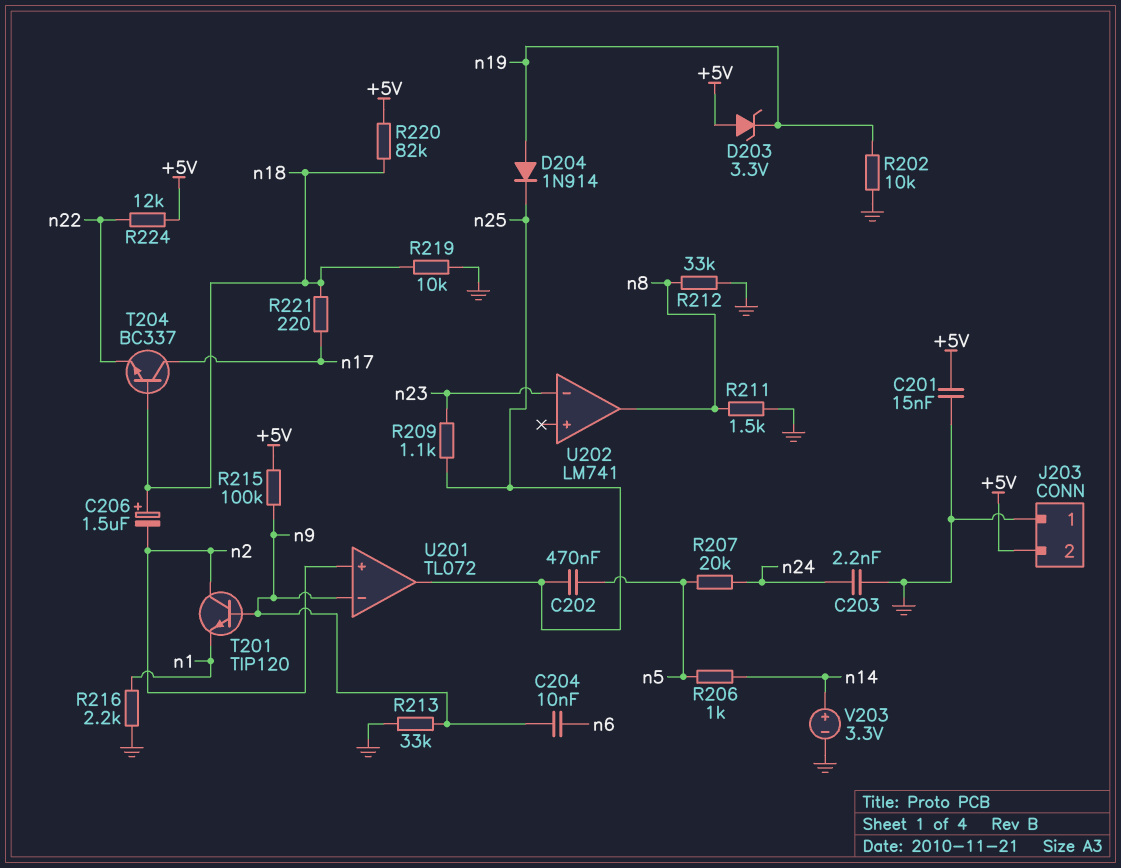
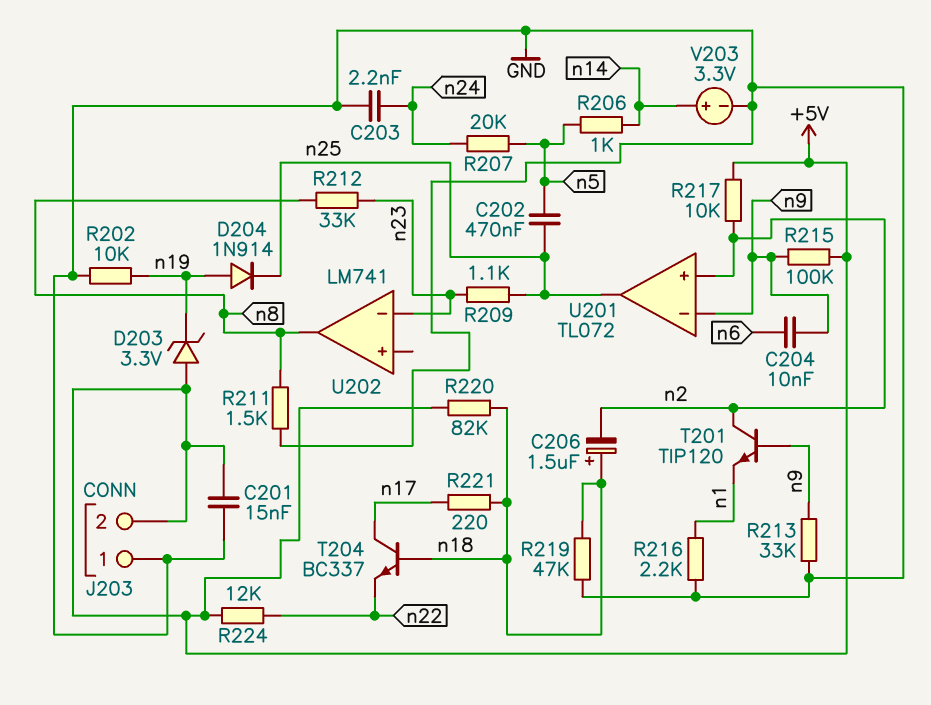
R212: 33k (GND, n8) -> 33k (n8, n23)
R217: none -> 10k (+5V, n2)
R219: 10k (GND, n18) -> 47k (GND, n18)

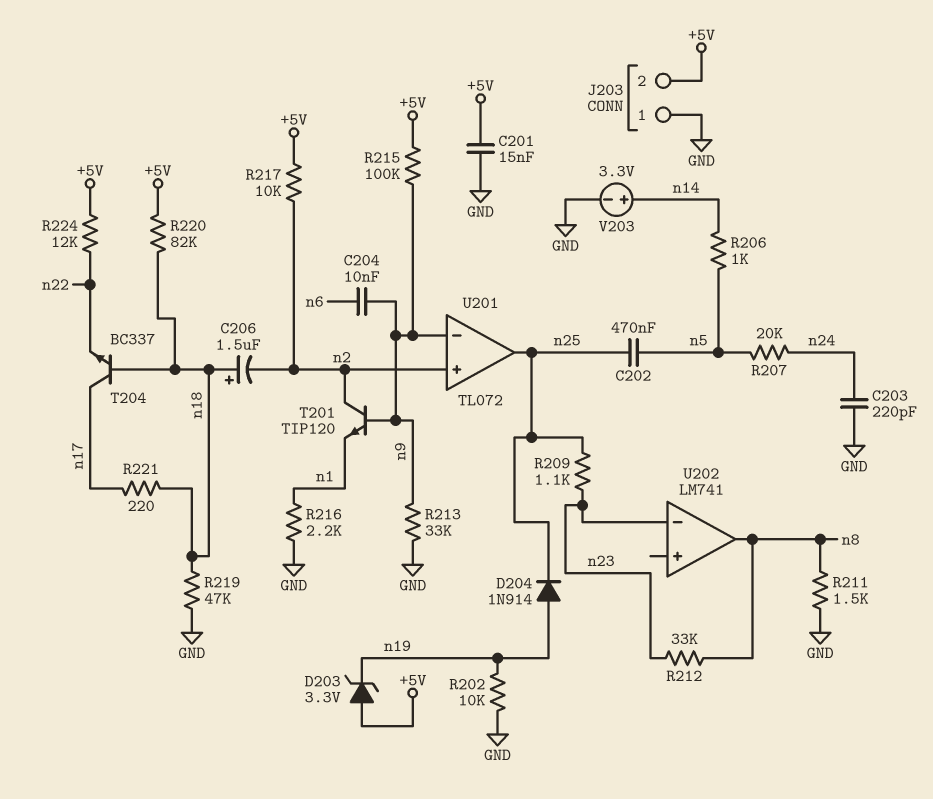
C203: 2.2nF (GND, n24) -> 220pF (GND, n24)

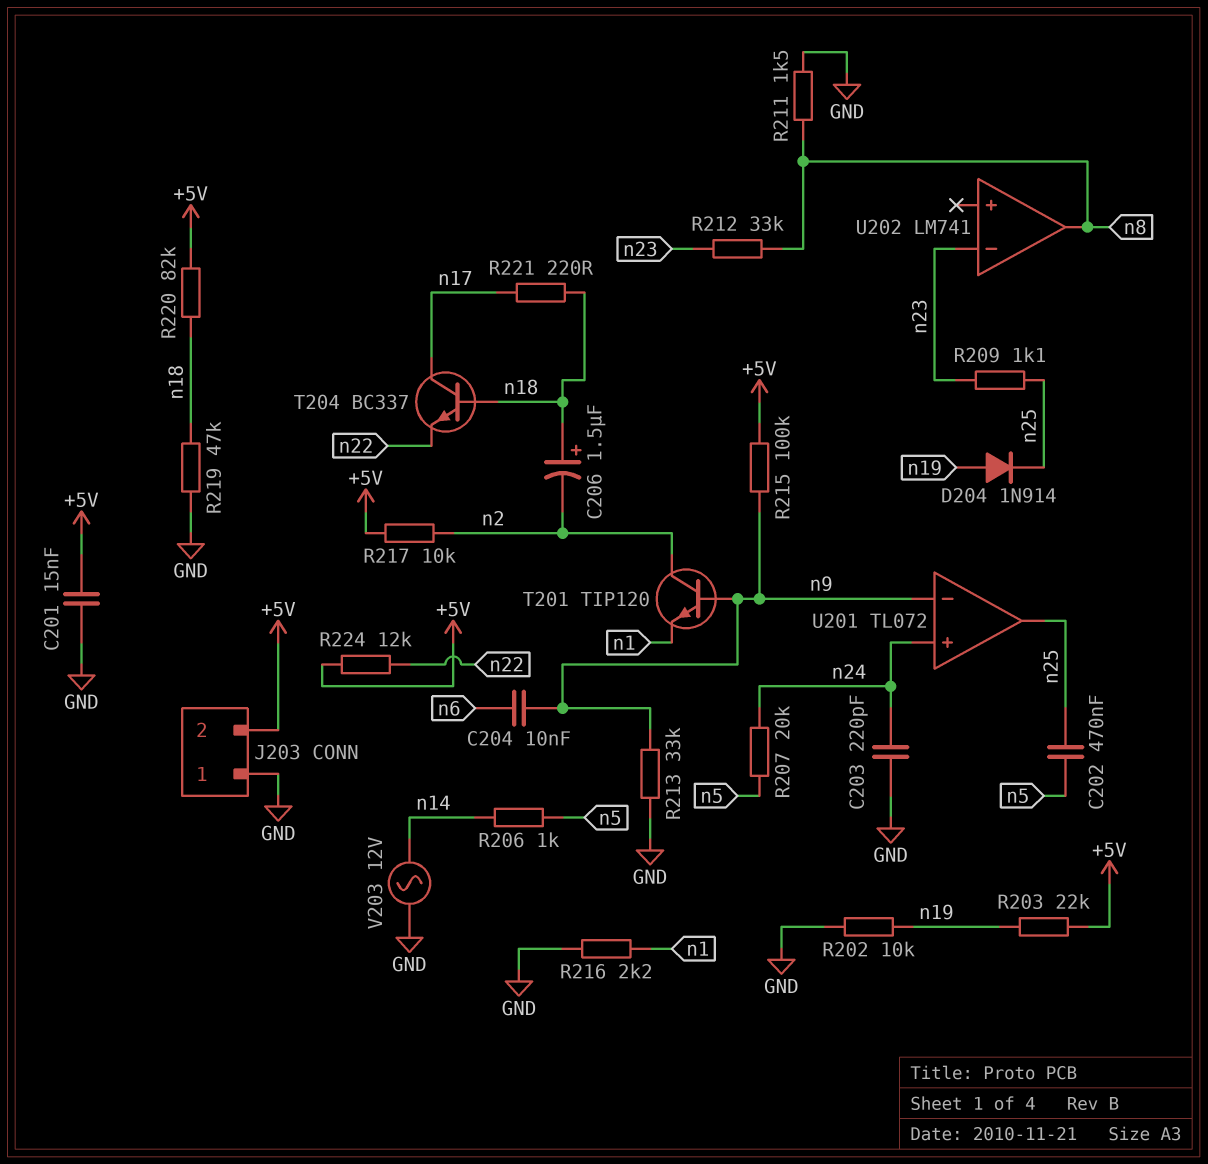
D203: zener 3.3V (A +5V, K n19) -> none
R203: none -> 22k (+5V, n19)
U201 pin in+: n2 -> n24
V203: 3.3V (plus n14, minus GND) -> AC 12V (GND, n14)

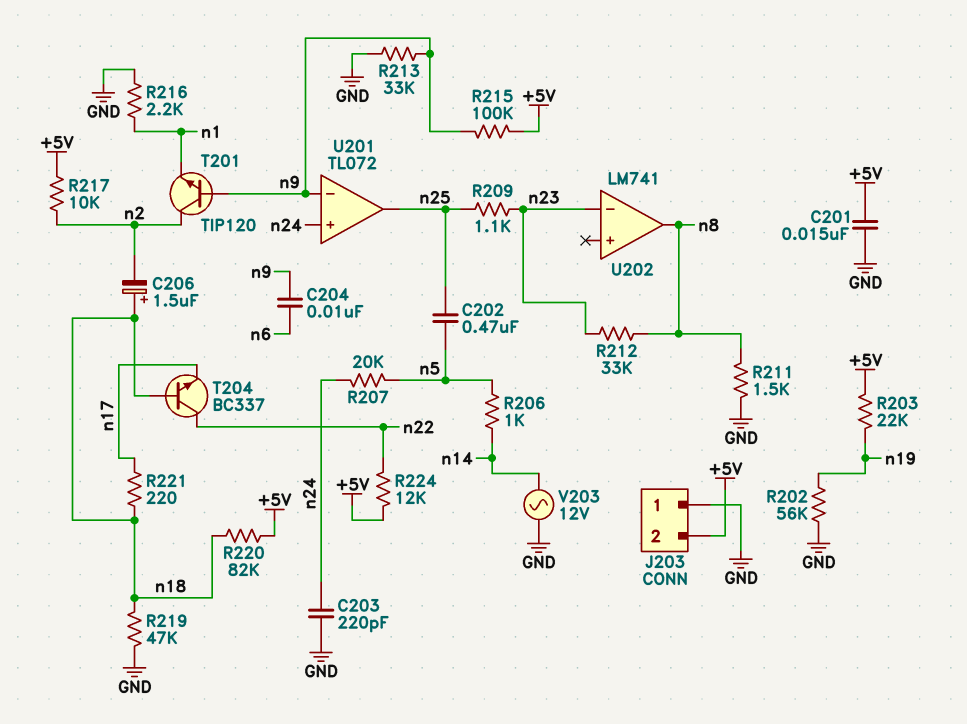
D204: diode 1N914 (A n19, K n25) -> none
R202: 10k (GND, n19) -> 56k (GND, n19)
T204: NPN BC337 (B n18, C n17, E n22) -> NPN BC337 (B n18, C n22, E n17)

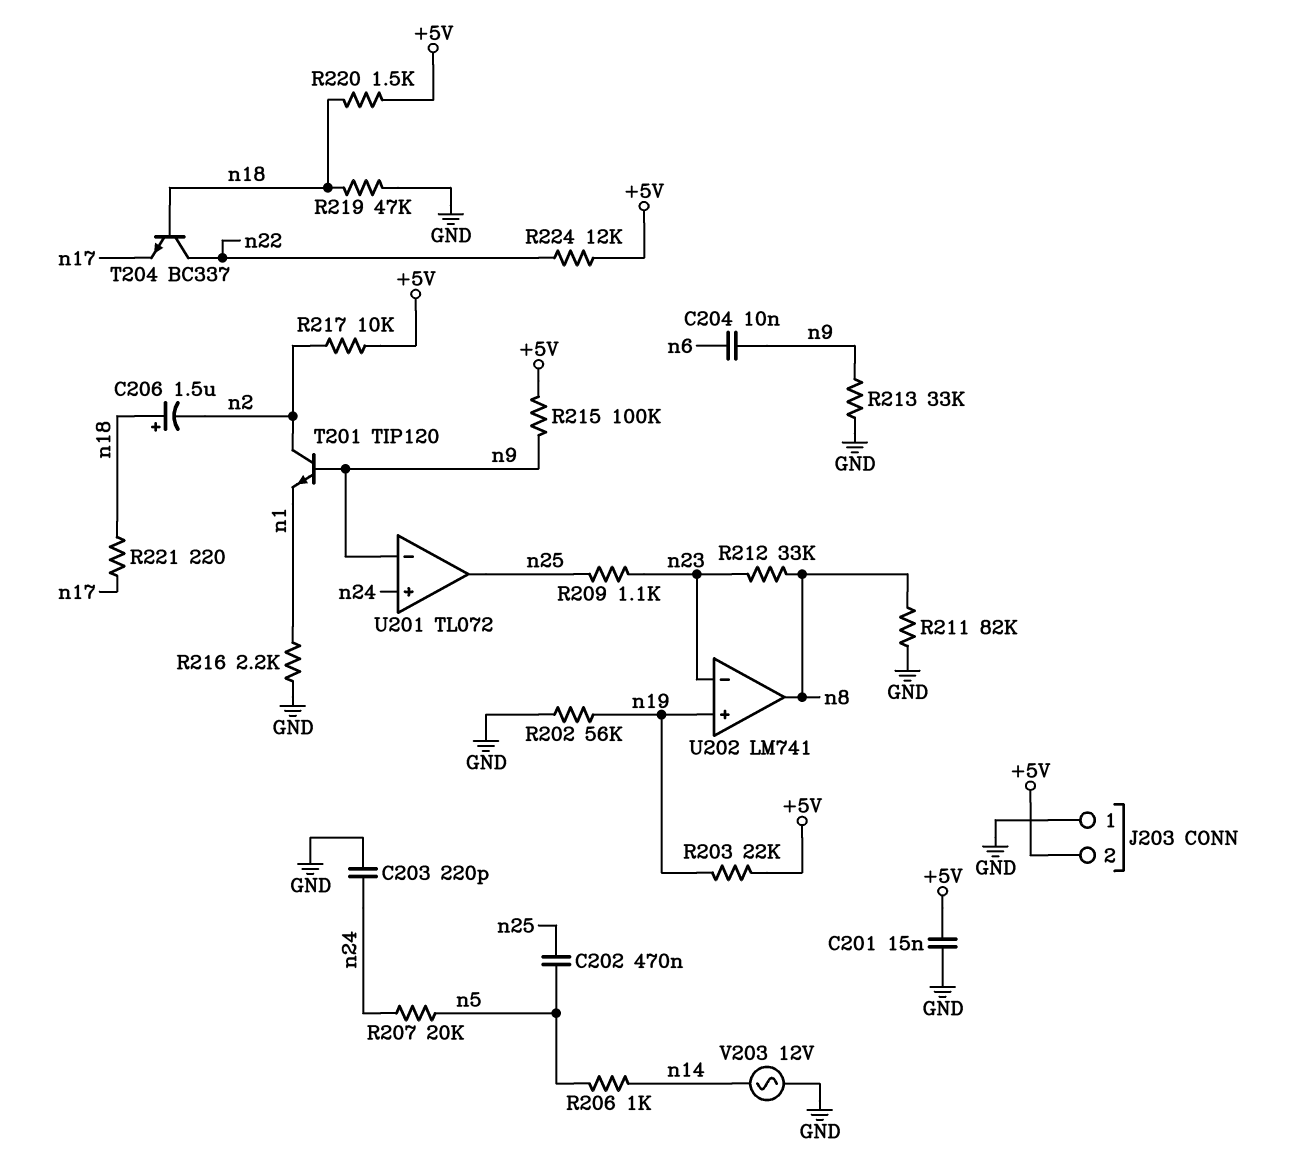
R211: 1.5k (GND, n8) -> 82k (GND, n8)
R220: 82k (+5V, n18) -> 1.5k (+5V, n18)
U202 pin in+: none -> n19

